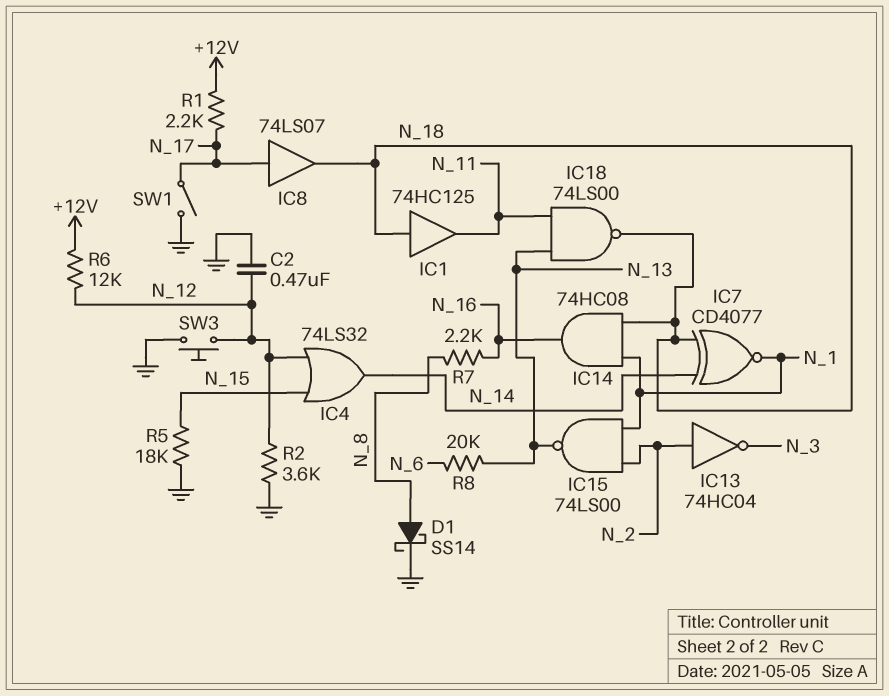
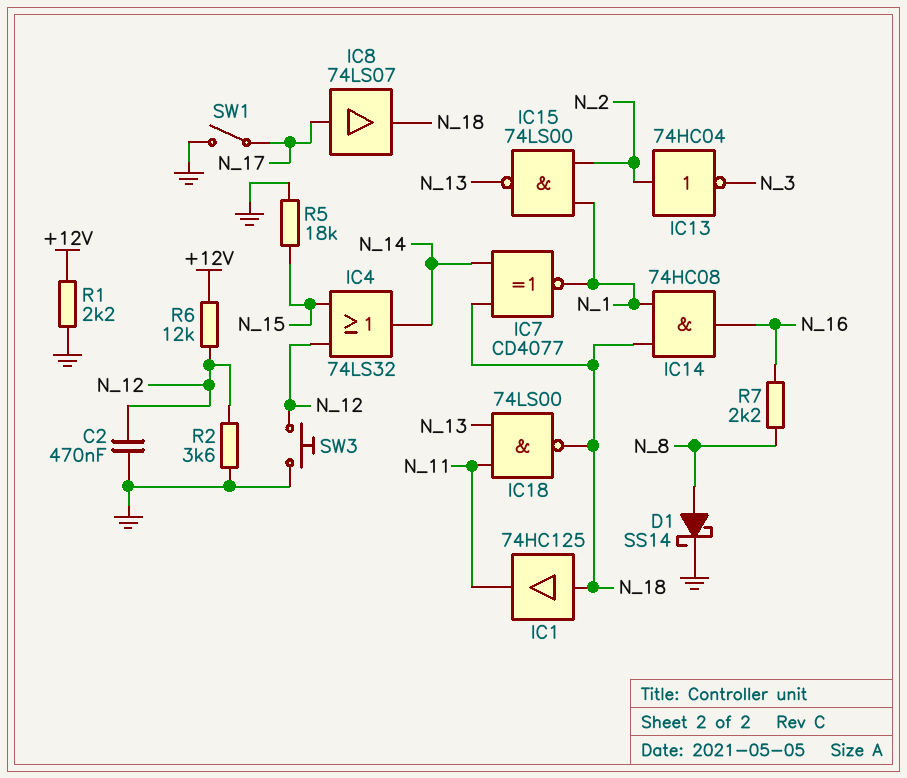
R1: 2.2k (+12V, N_17) -> 2.2k (+12V, GND)
R8: 20k (N_6, N_13) -> none

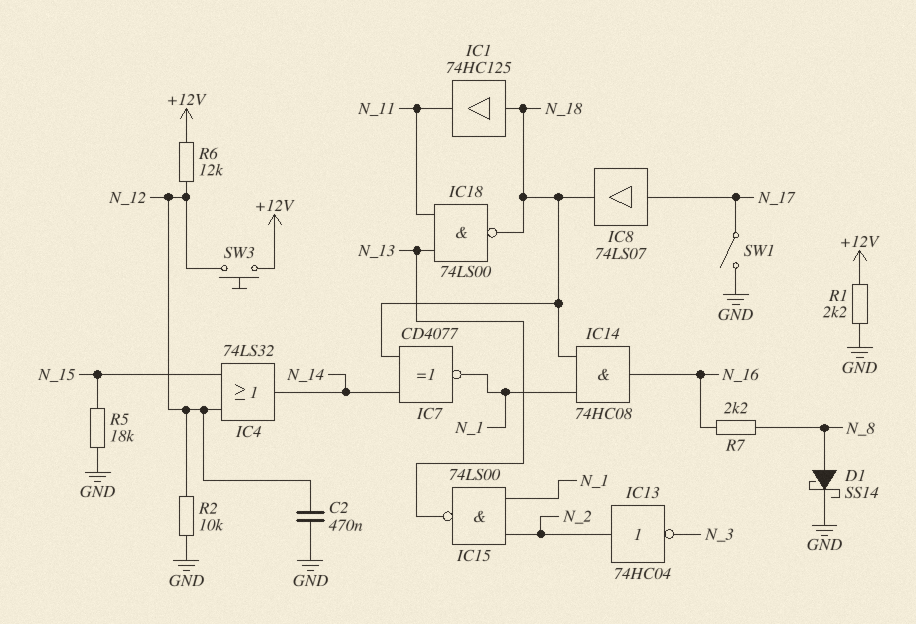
R2: 3.6k (GND, N_12) -> 10k (GND, N_12)
SW3: button (GND, N_12) -> button (+12V, N_12)

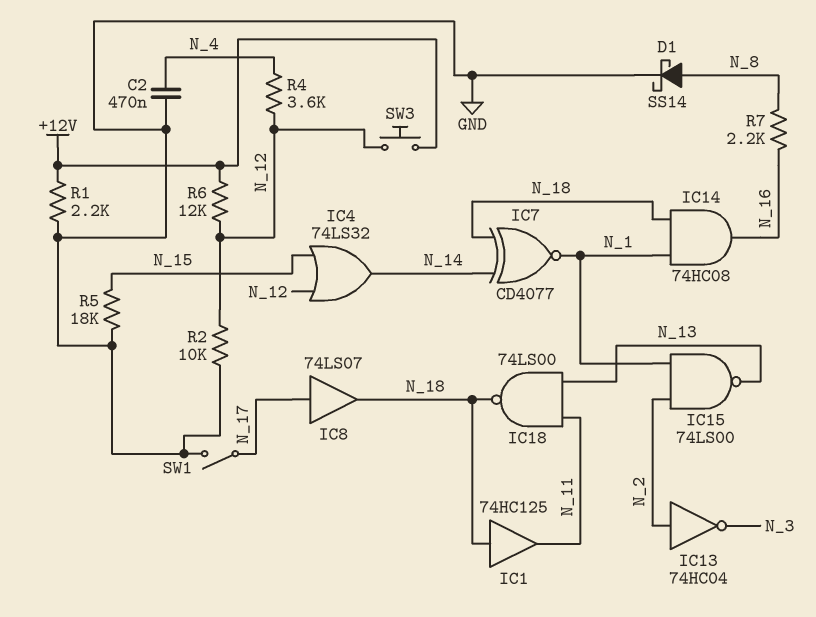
C2: 470nF (GND, N_12) -> 470nF (GND, N_4)
R4: none -> 3.6k (N_4, N_12)

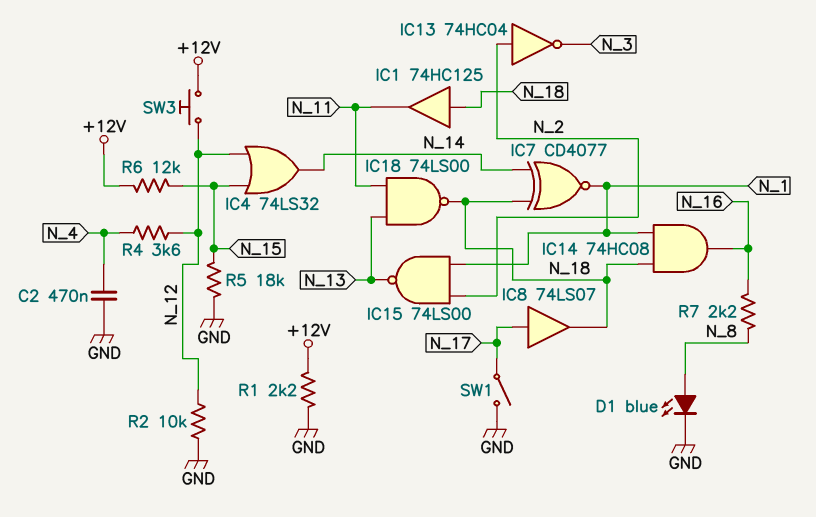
D1: schottky SS14 (A N_8, K GND) -> LED blue (A N_8, K GND)
R6: 12k (+12V, N_12) -> 12k (+12V, N_15)

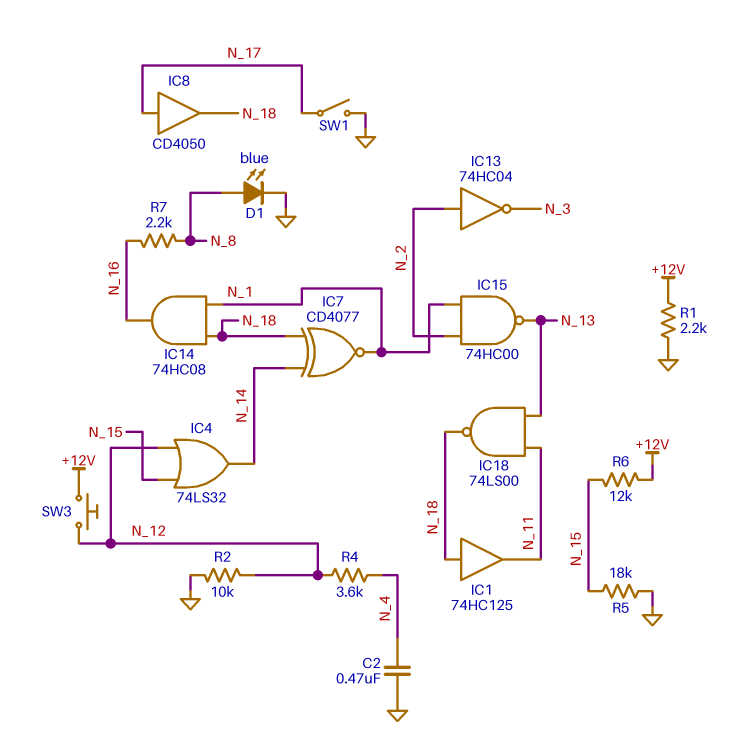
IC8: buffer 74LS07 (in N_17, out N_18) -> buffer CD4050 (in N_17, out N_18)
IC15: NAND 74LS00 (in N_1, in N_2, out N_13) -> NAND 74HC00 (in N_1, in N_2, out N_13)

